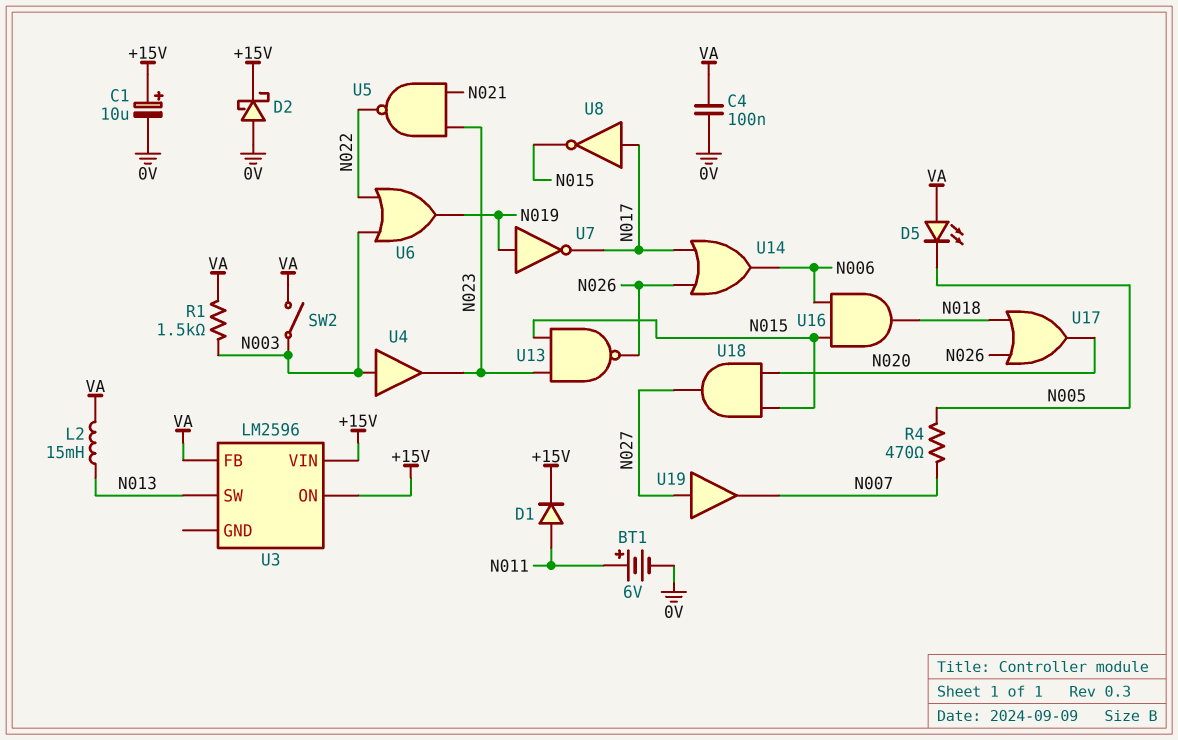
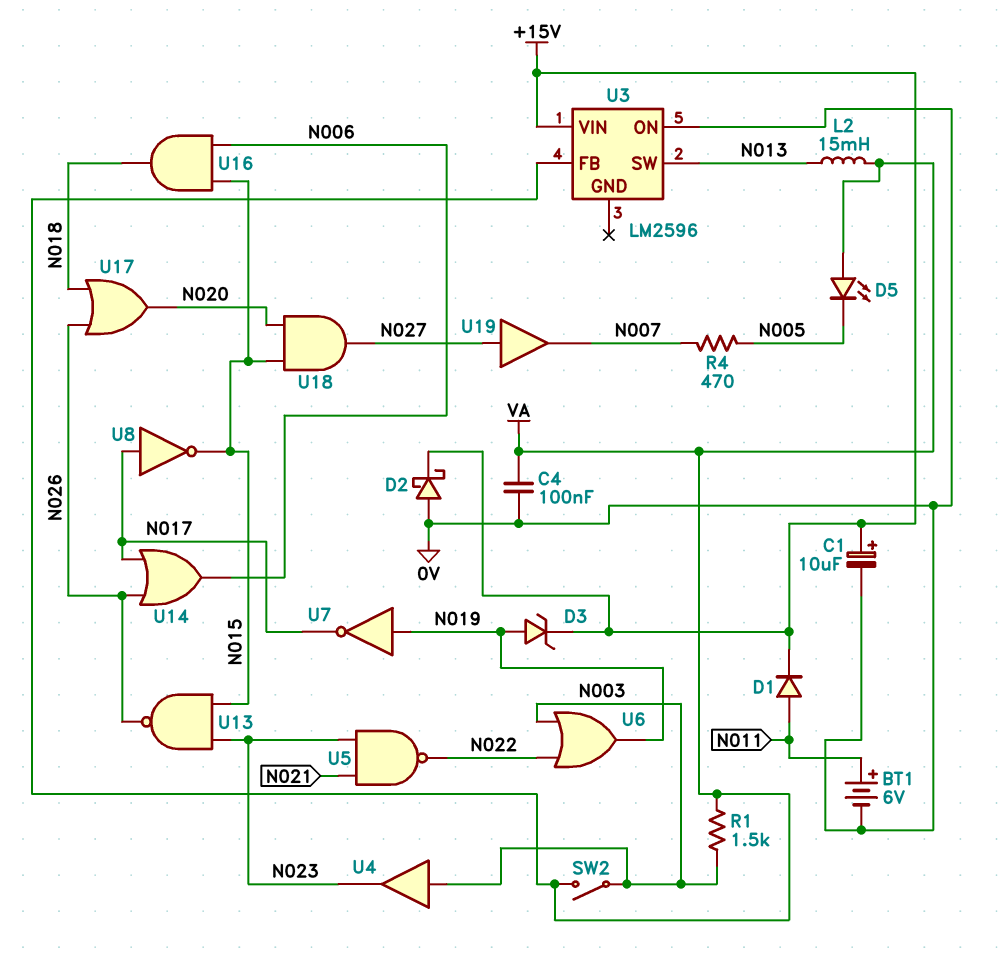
D3: none -> zener (A N019, K +15V)
U3 pin ON: +15V -> 0V

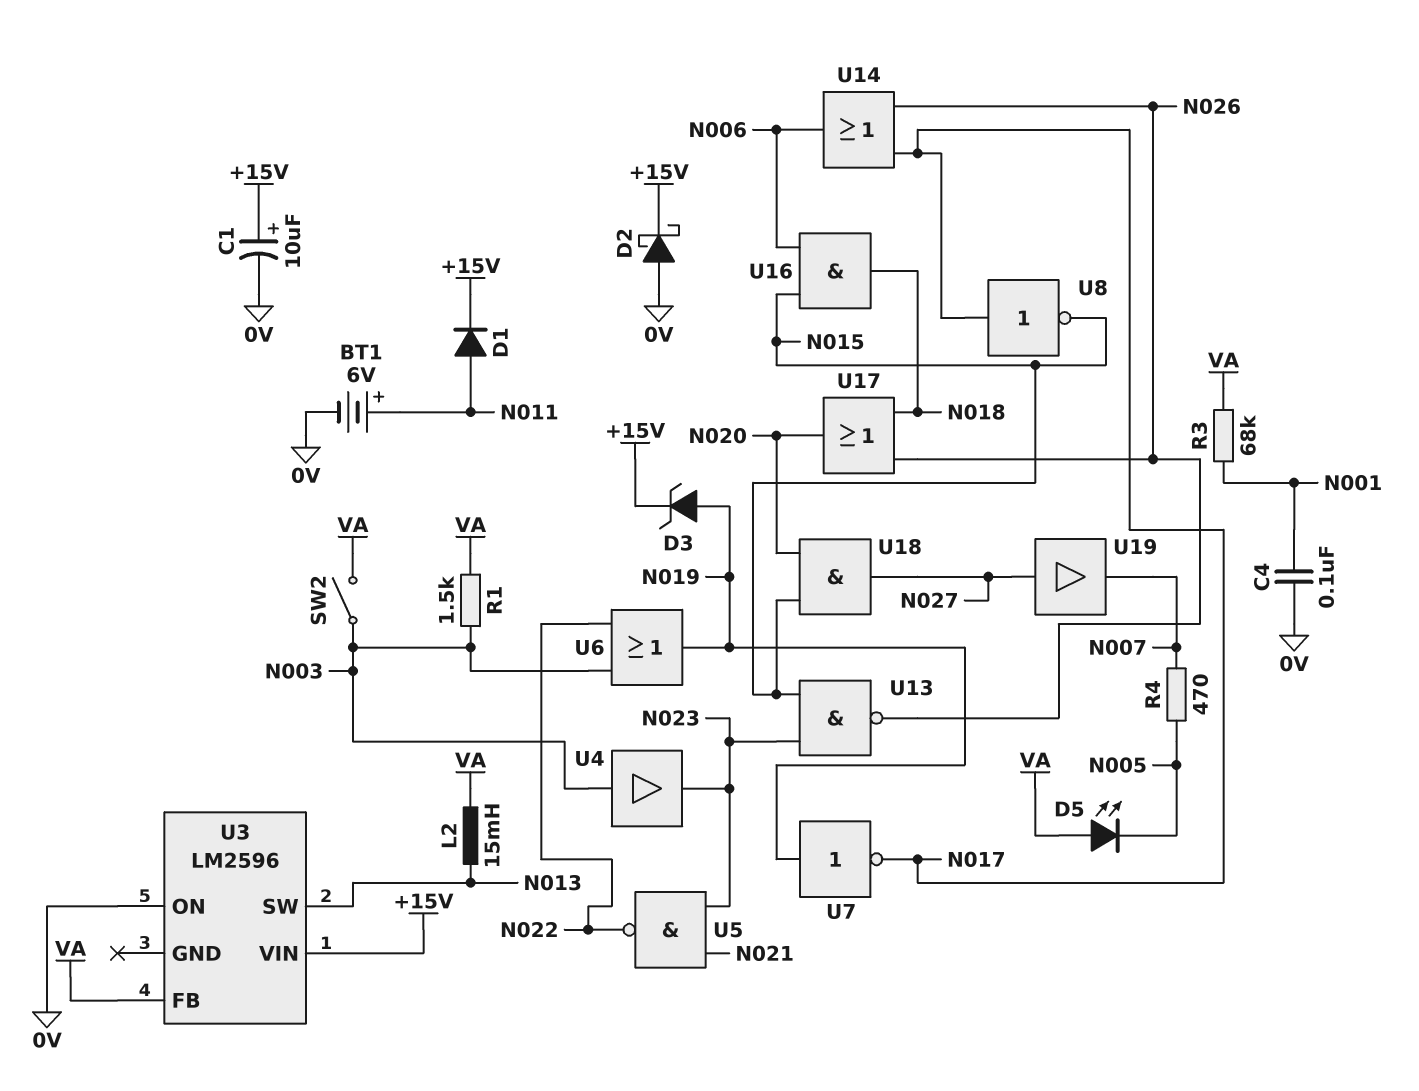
C4: 100nF (0V, VA) -> 100nF (0V, N001)
R3: none -> 68k (N001, VA)

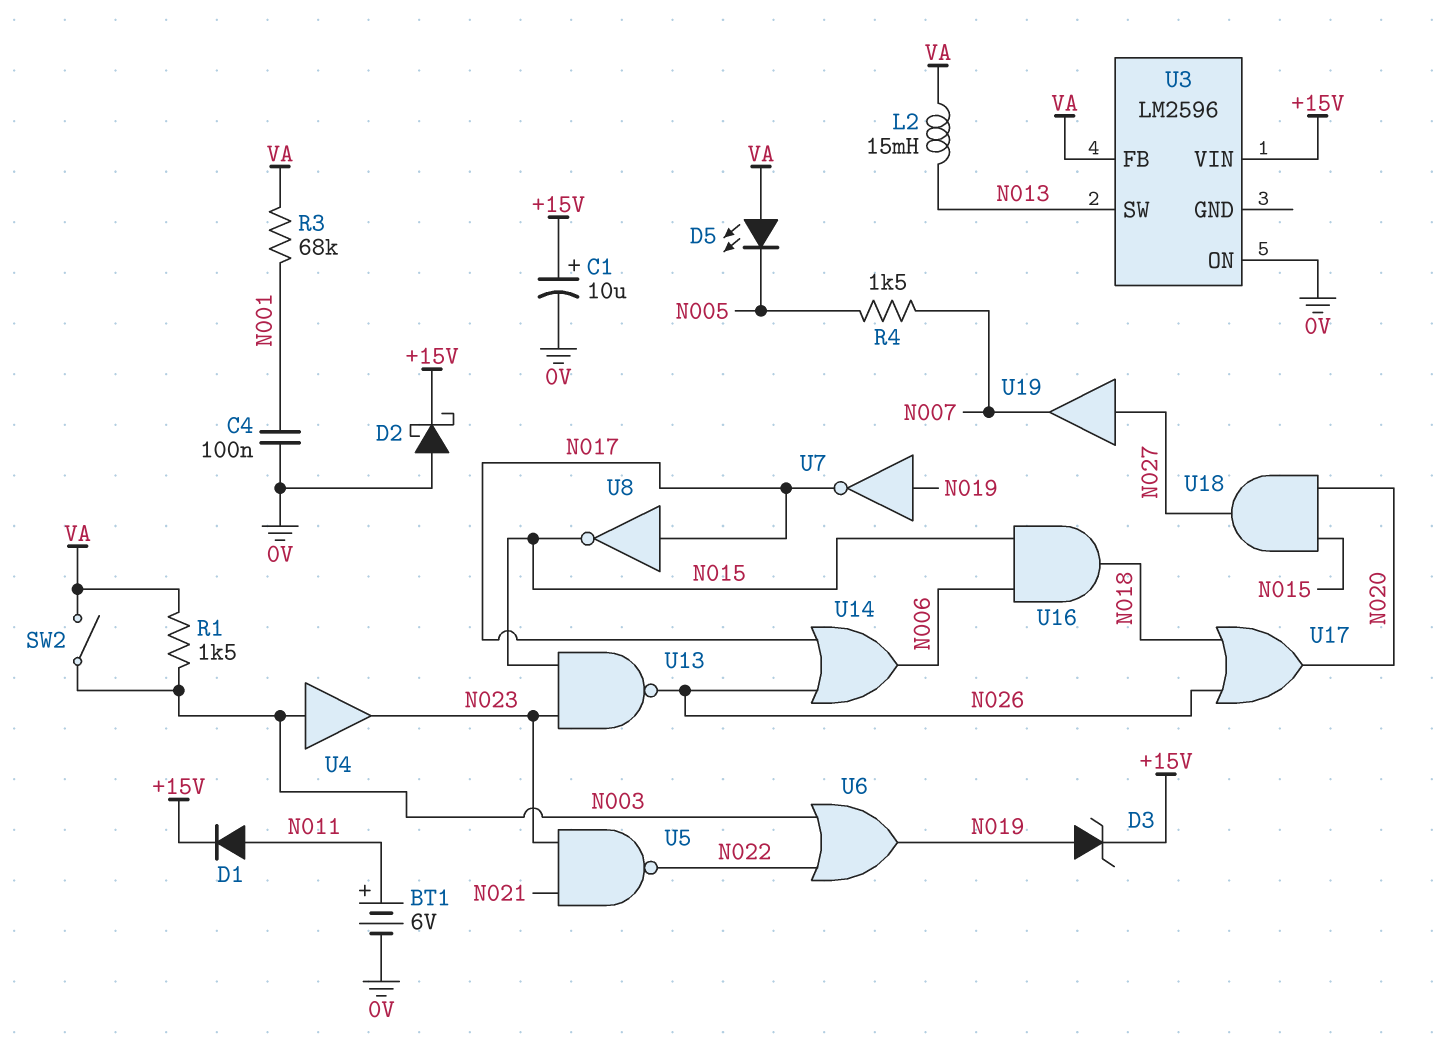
R4: 470 (N005, N007) -> 1.5k (N005, N007)

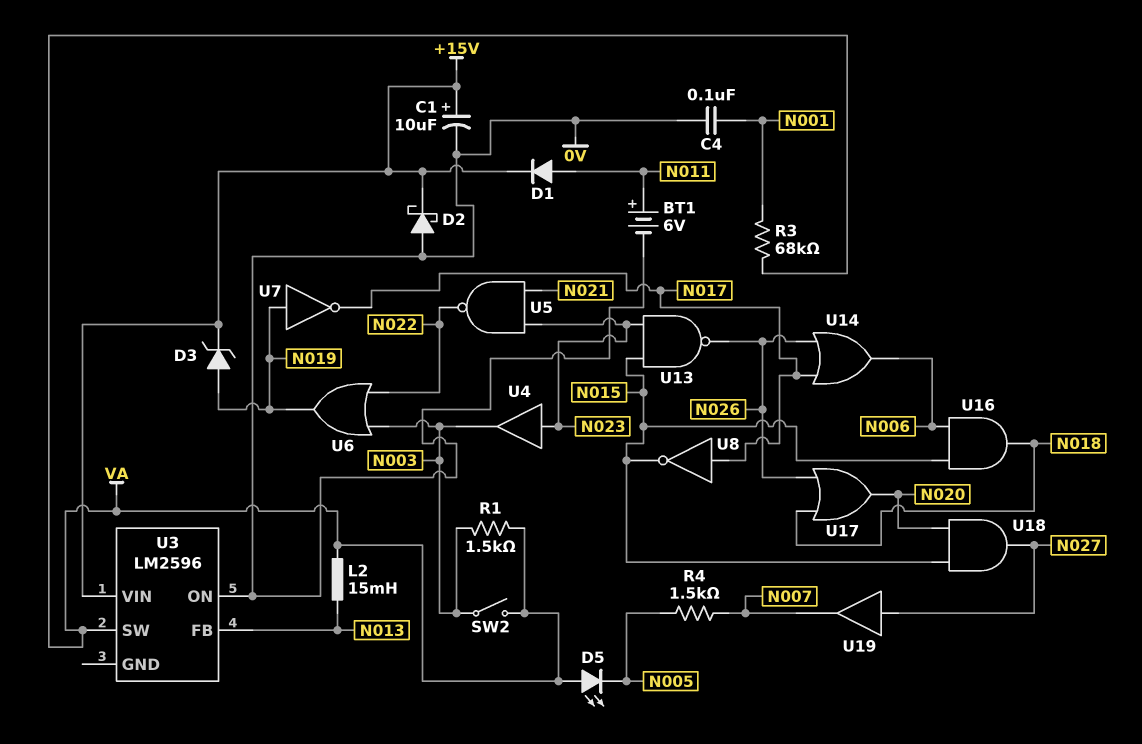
U3 pin FB: VA -> N013
U3 pin SW: N013 -> VA
U4: buffer (in N003, out N023) -> buffer (in N023, out N003)

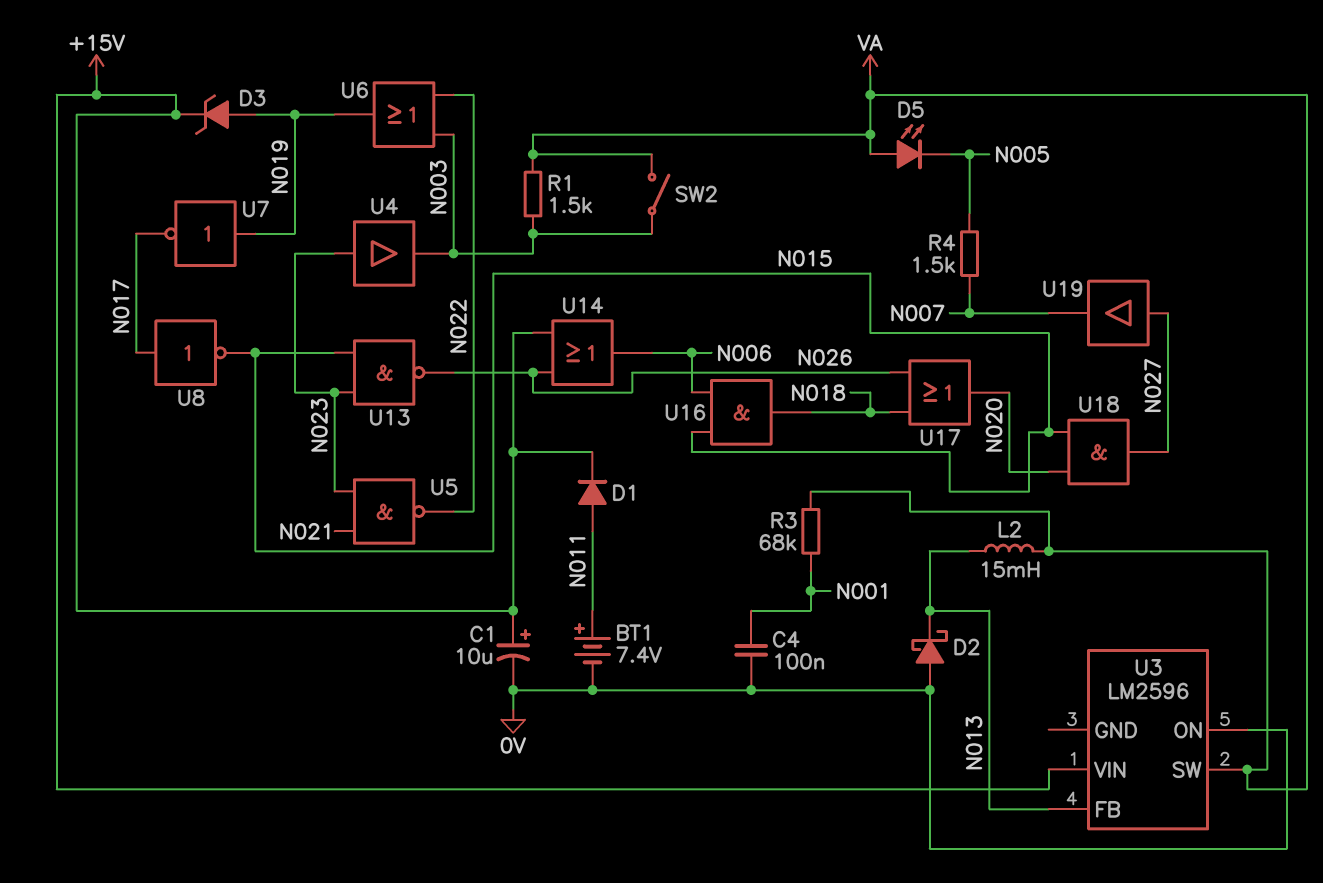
BT1: 6V (plus N011, minus 0V) -> 7.4V (plus N011, minus 0V)
D2: schottky (A 0V, K +15V) -> schottky (A 0V, K N013)
U14: OR (in N017, in N026, out N006) -> OR (in +15V, in N026, out N006)

